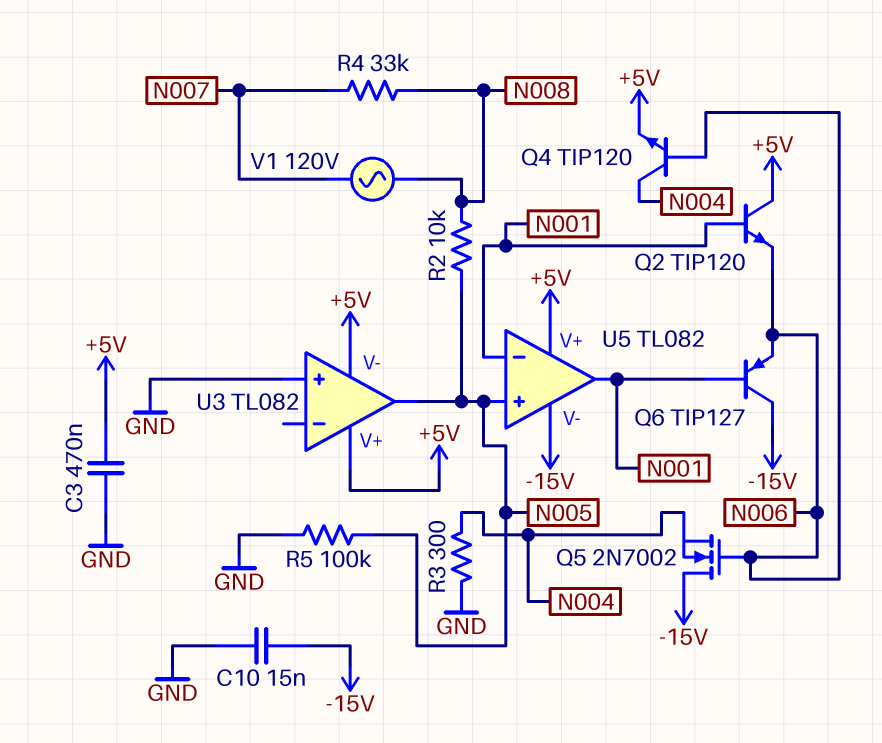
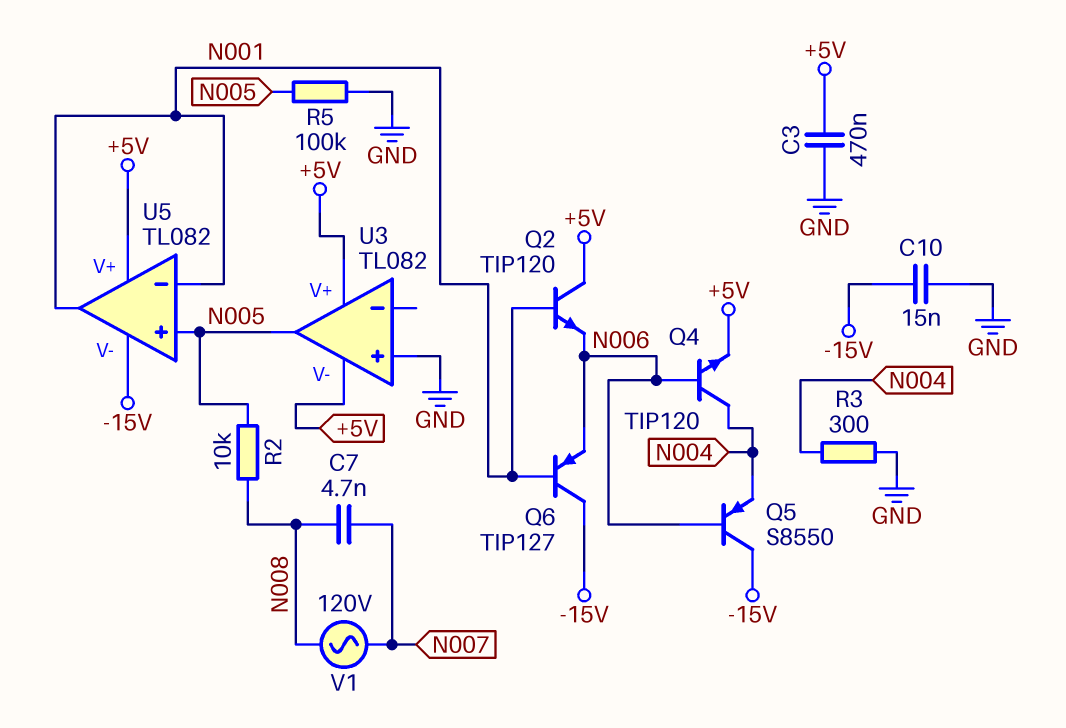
C7: none -> 4.7nF (N007, N008)
Q5: NMOS 2N7002 (G N006, D -15V, S N004) -> PNP S8550 (B N006, C -15V, E N004)
R4: 33k (N007, N008) -> none

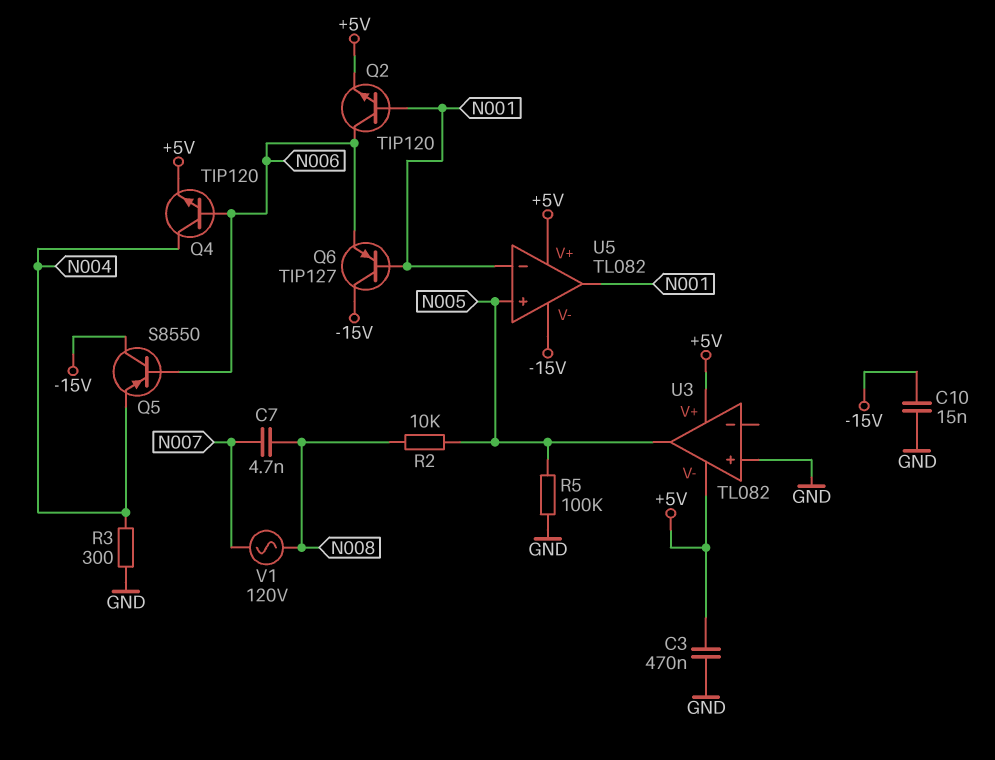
Q2: NPN TIP120 (B N001, C +5V, E N006) -> NPN TIP120 (B N001, C N006, E +5V)

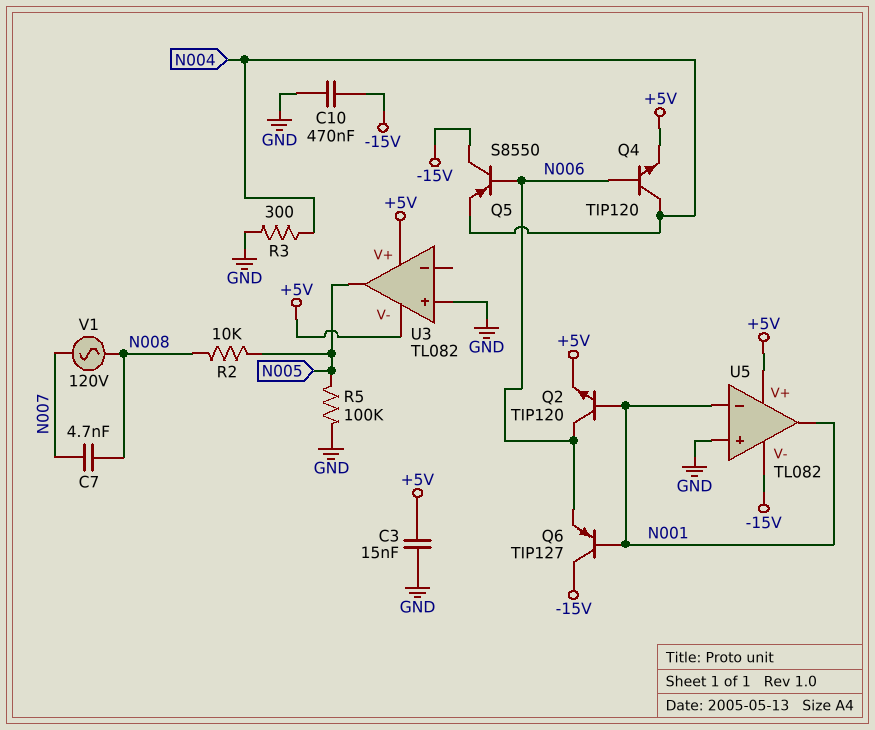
C3: 470nF (+5V, GND) -> 15nF (+5V, GND)
C10: 15nF (-15V, GND) -> 470nF (-15V, GND)
U5 pin in+: N005 -> GND

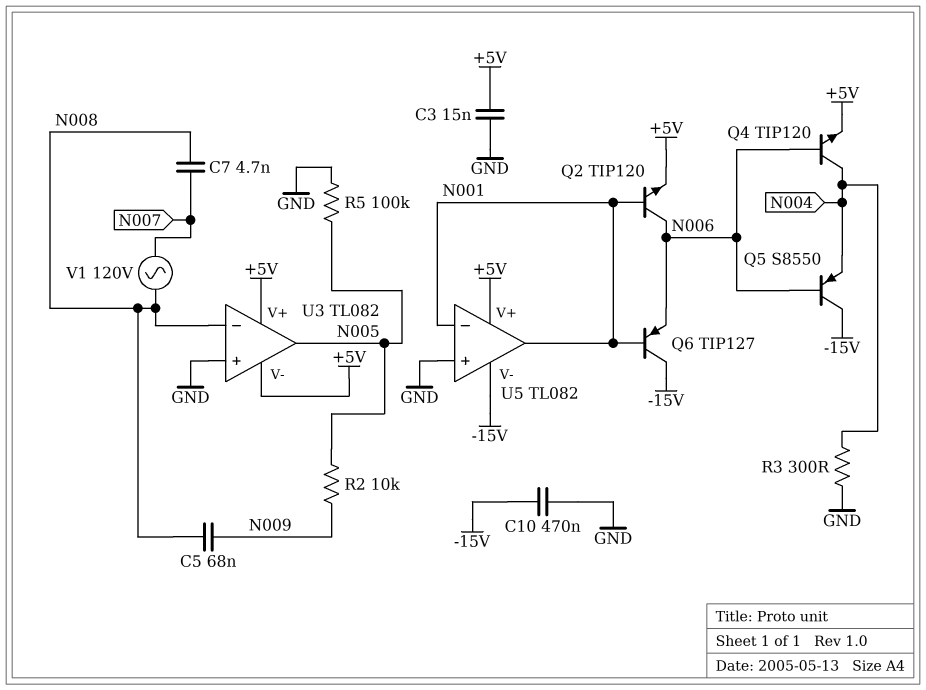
C5: none -> 68nF (N008, N009)
R2: 10k (N005, N008) -> 10k (N005, N009)
U3 pin in-: none -> N008

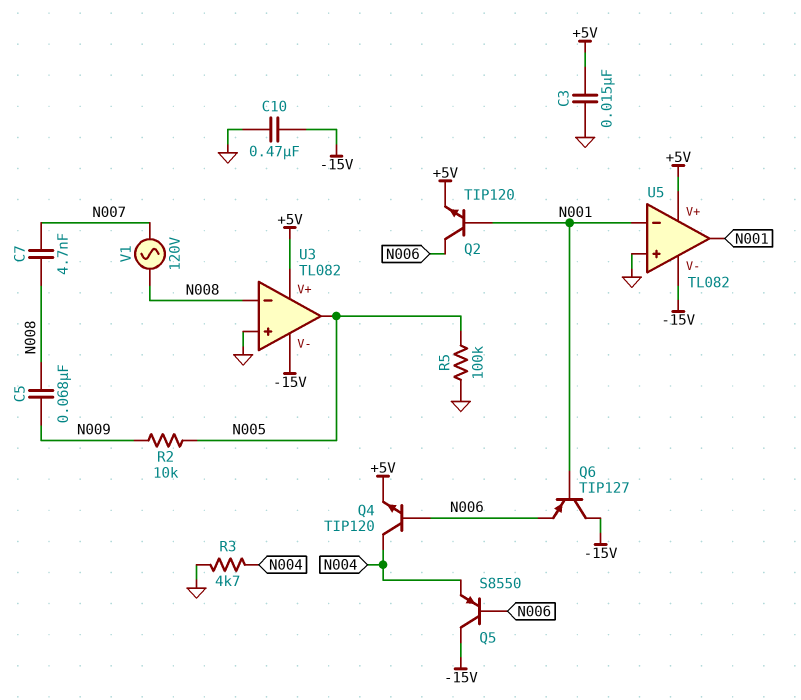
R3: 300 (GND, N004) -> 4.7k (GND, N004)
U3 pin V-: +5V -> -15V

